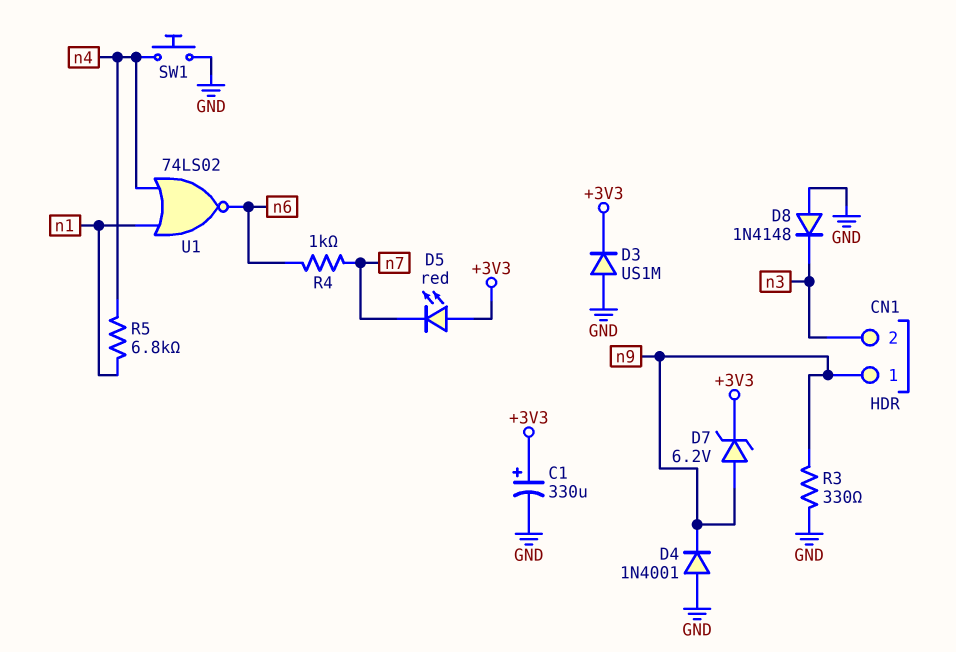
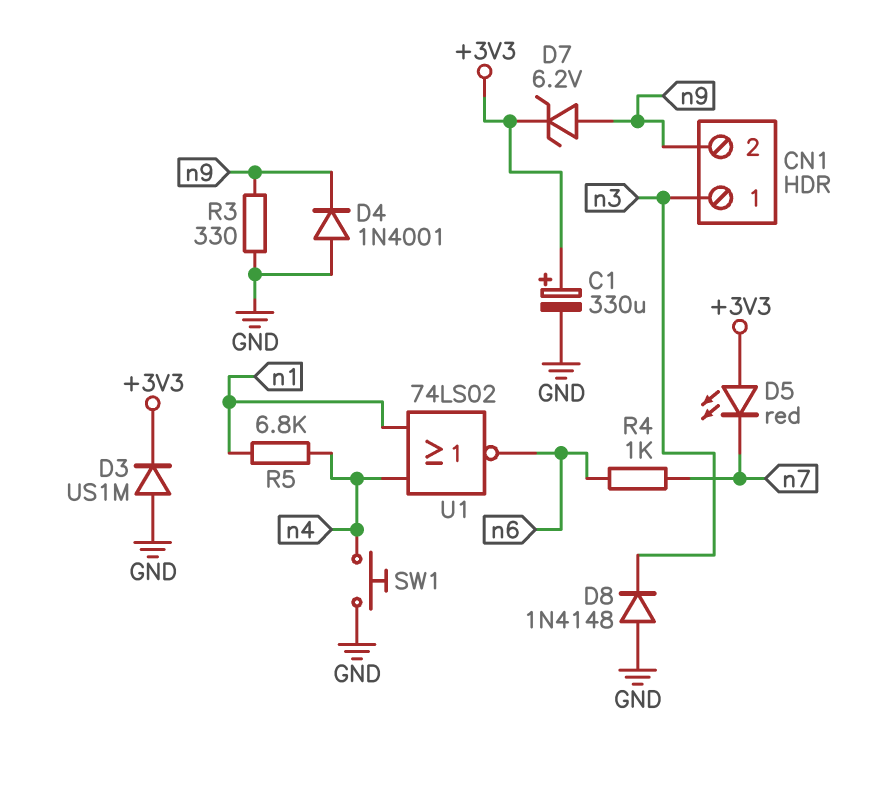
CN1 pin 1: n9 -> n3
CN1 pin 2: n3 -> n9

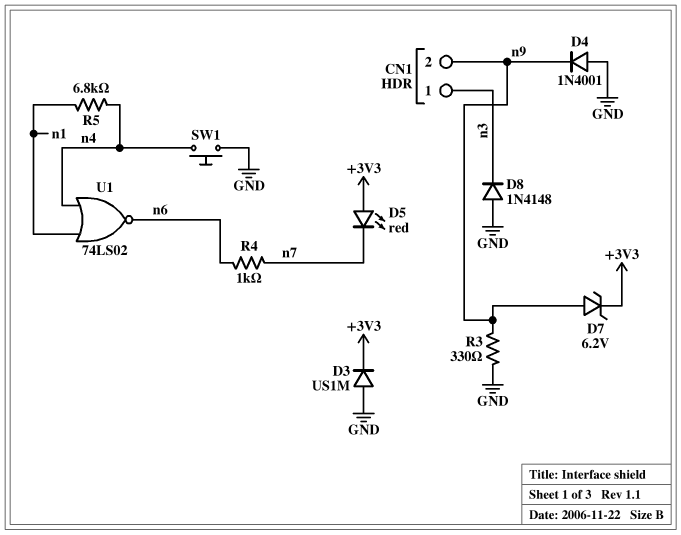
C1: 330uF (plus +3V3, minus GND) -> none

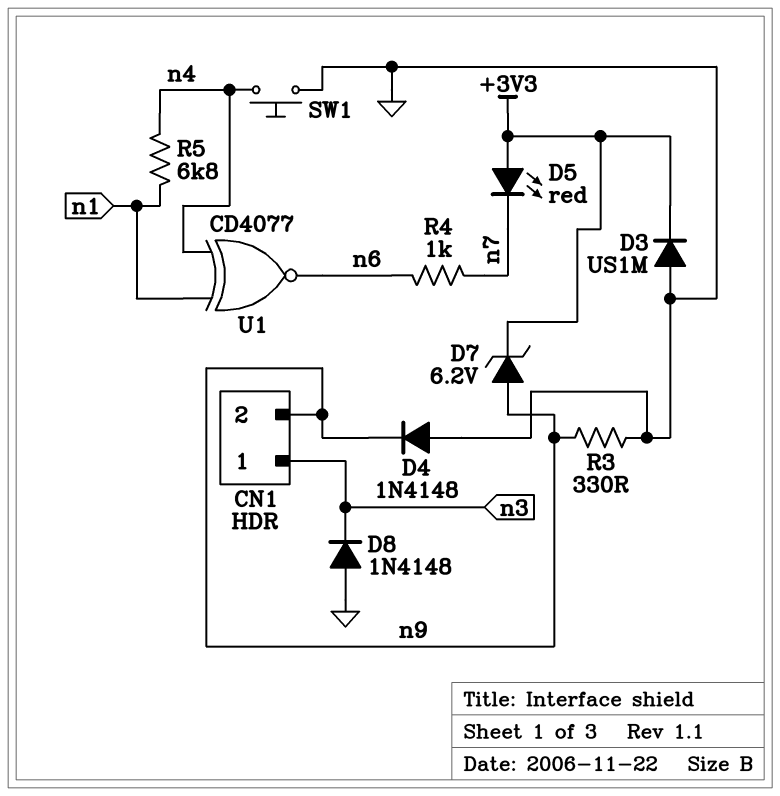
D4: diode 1N4001 (A GND, K n9) -> diode 1N4148 (A GND, K n9)
U1: NOR 74LS02 (in n1, in n4, out n6) -> XNOR CD4077 (in n1, in n4, out n6)

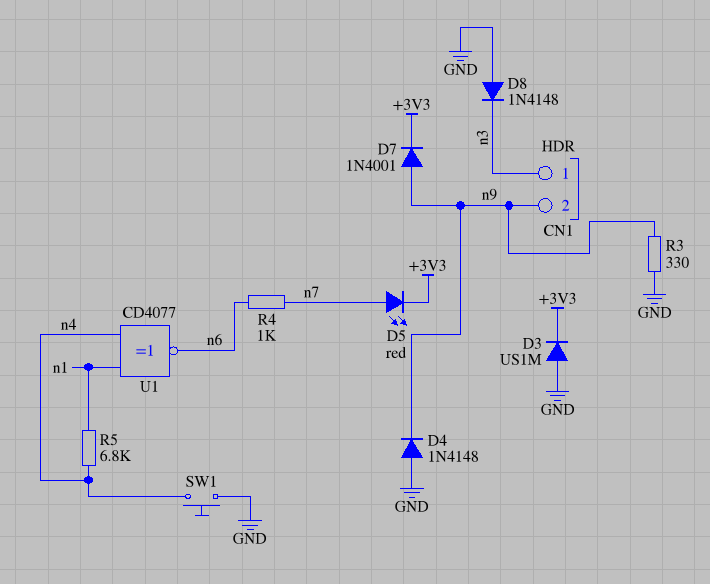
D5: LED red (A +3V3, K n7) -> LED red (A n7, K +3V3)
D7: zener 6.2V (A n9, K +3V3) -> diode 1N4001 (A n9, K +3V3)

